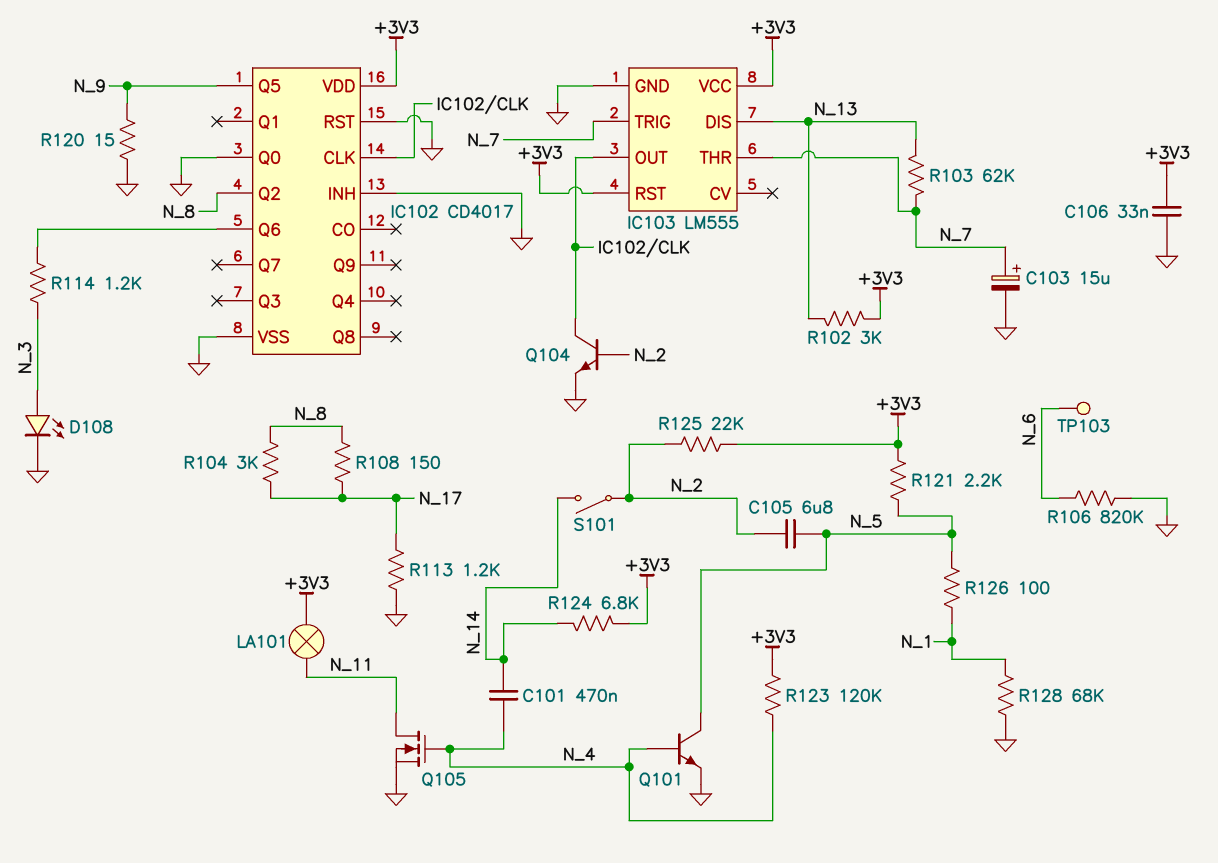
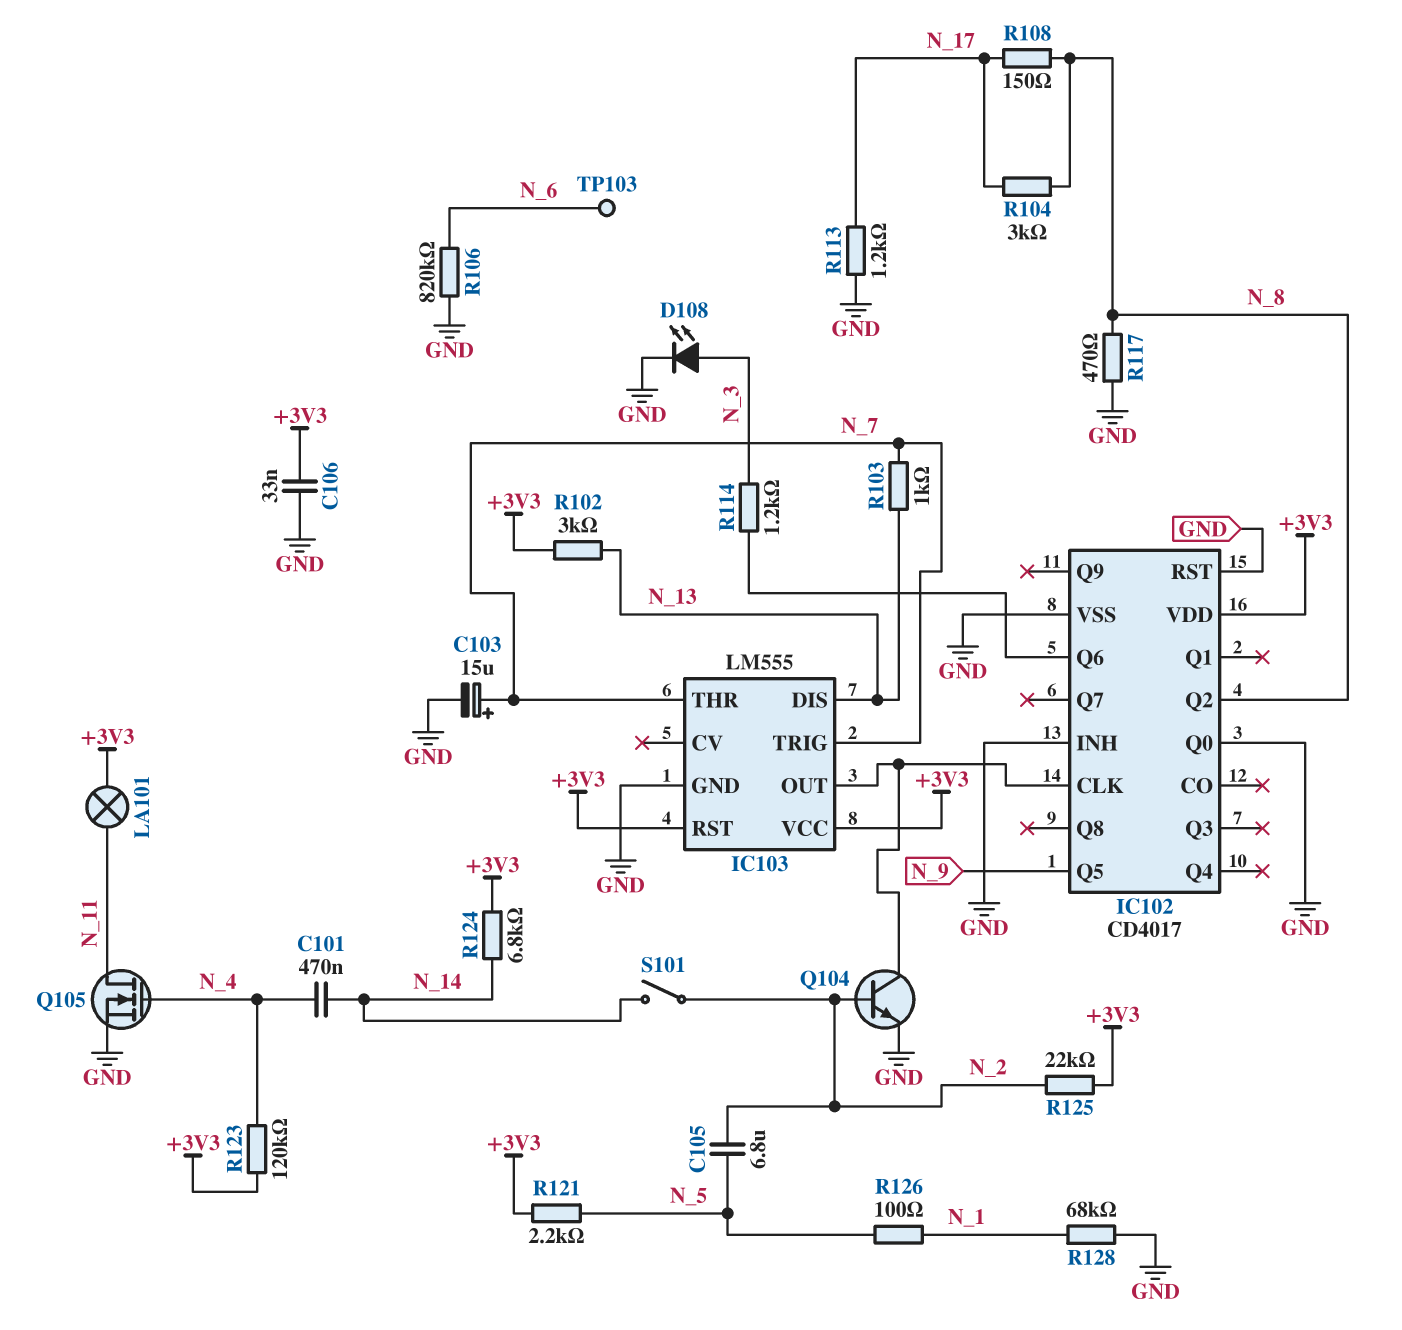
Q101: NPN (B N_4, C N_5, E GND) -> none
R103: 62k (N_7, N_13) -> 1k (N_7, N_13)
R117: none -> 470 (GND, N_8)
R120: 15 (GND, N_9) -> none

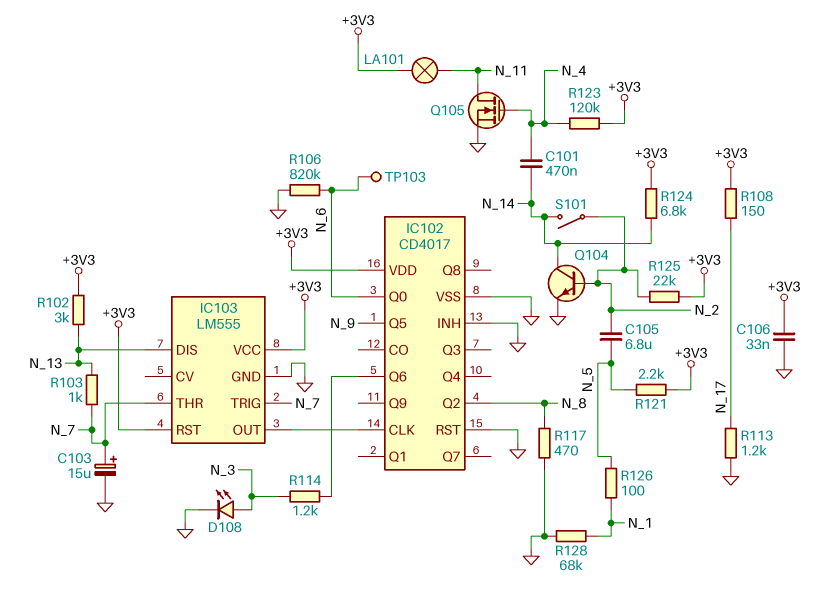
IC102 pin Q0: GND -> N_6
Q104: NPN (B N_2, C IC102/CLK, E GND) -> NPN (B N_2, C N_14, E GND)
R104: 3k (N_8, N_17) -> none
R108: 150 (N_8, N_17) -> 150 (+3V3, N_17)

